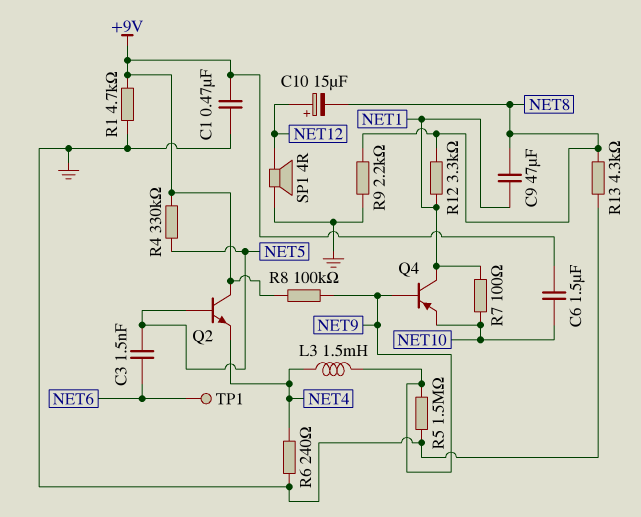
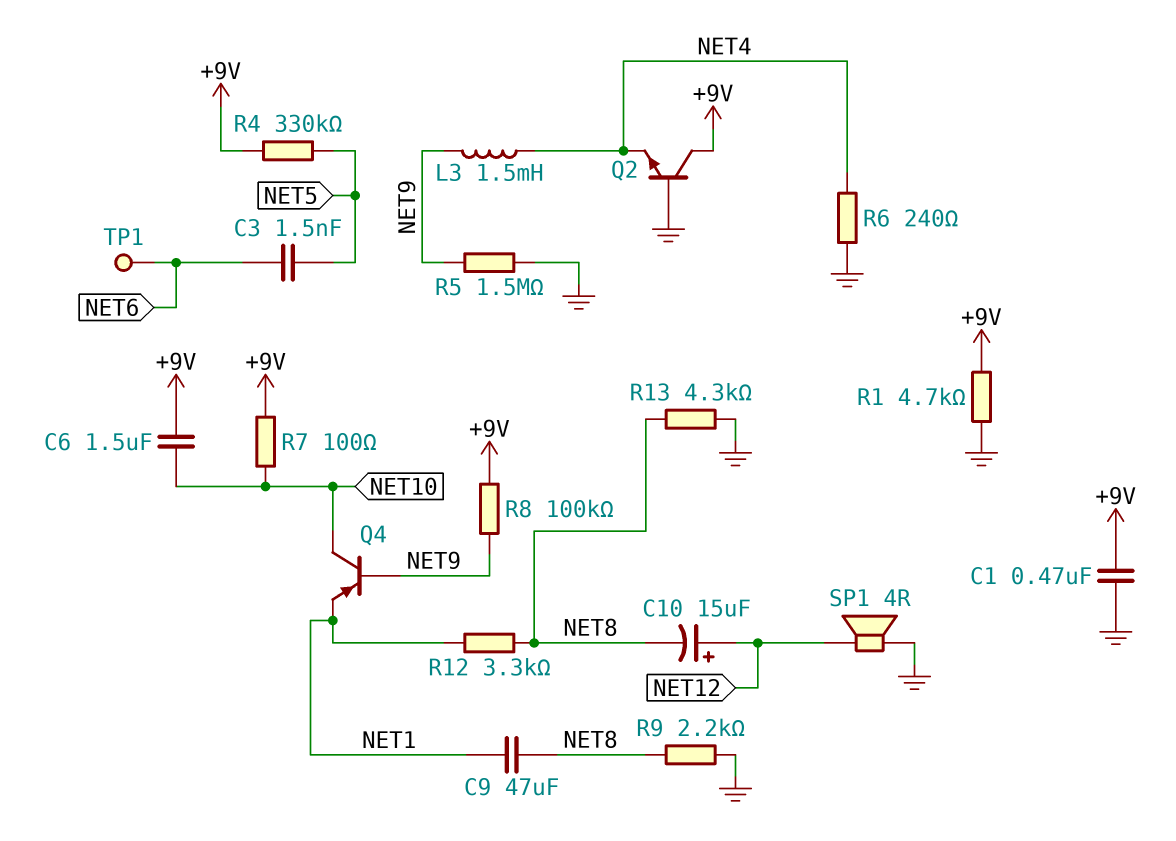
Q2: NPN (B NET5, C +9V, E NET4) -> NPN (B GND, C +9V, E NET4)
Q4: PNP (B NET9, C NET1, E NET10) -> PNP (B NET9, C NET10, E NET1)
R7: 100 (NET1, NET10) -> 100 (+9V, NET10)

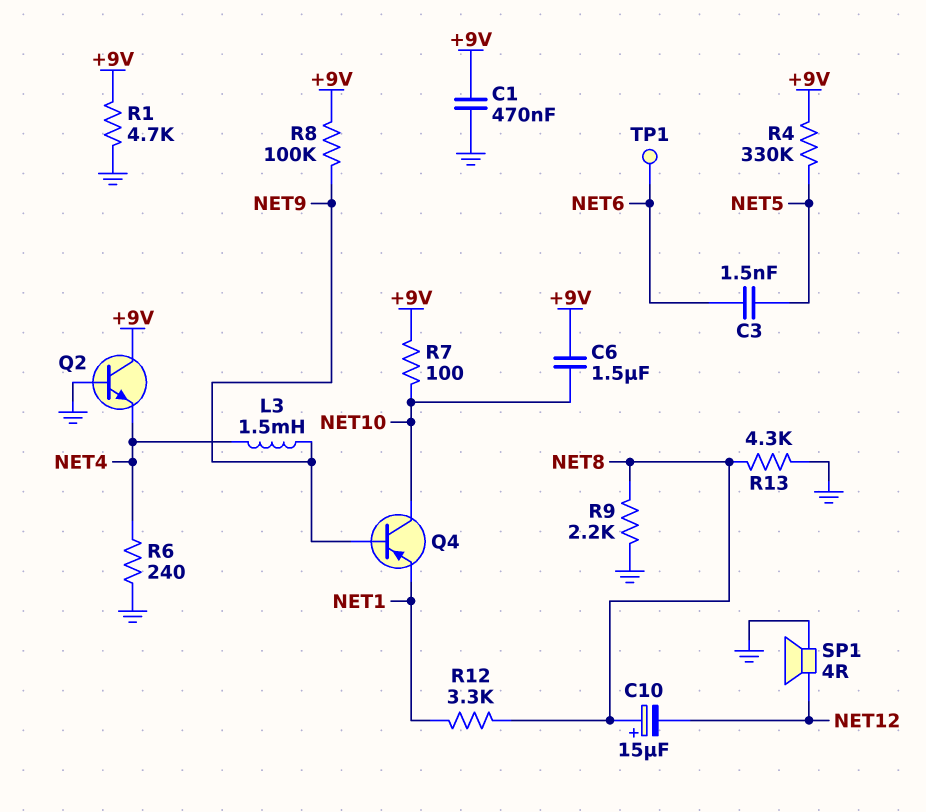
C9: 47uF (NET1, NET8) -> none
C10: 15uF (plus NET12, minus NET8) -> 15uF (plus NET8, minus NET12)
R5: 1.5M (GND, NET9) -> none

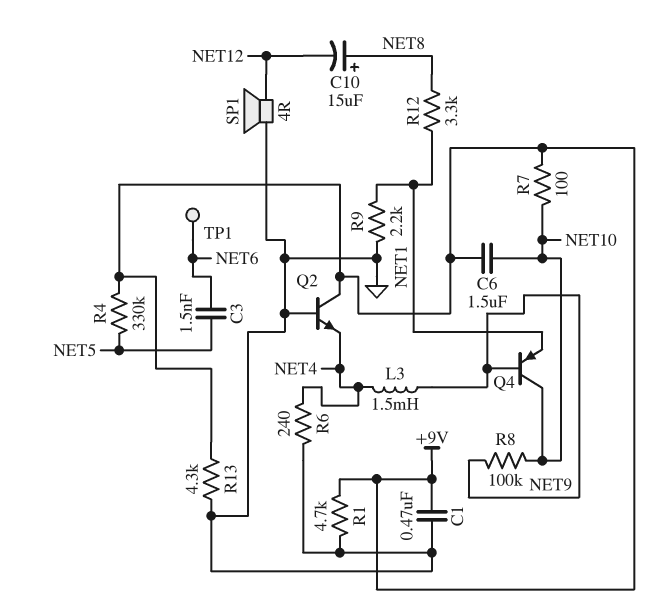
R8: 100k (+9V, NET9) -> 100k (NET9, NET10)
R9: 2.2k (GND, NET8) -> 2.2k (GND, NET1)
R13: 4.3k (GND, NET8) -> 4.3k (+9V, GND)

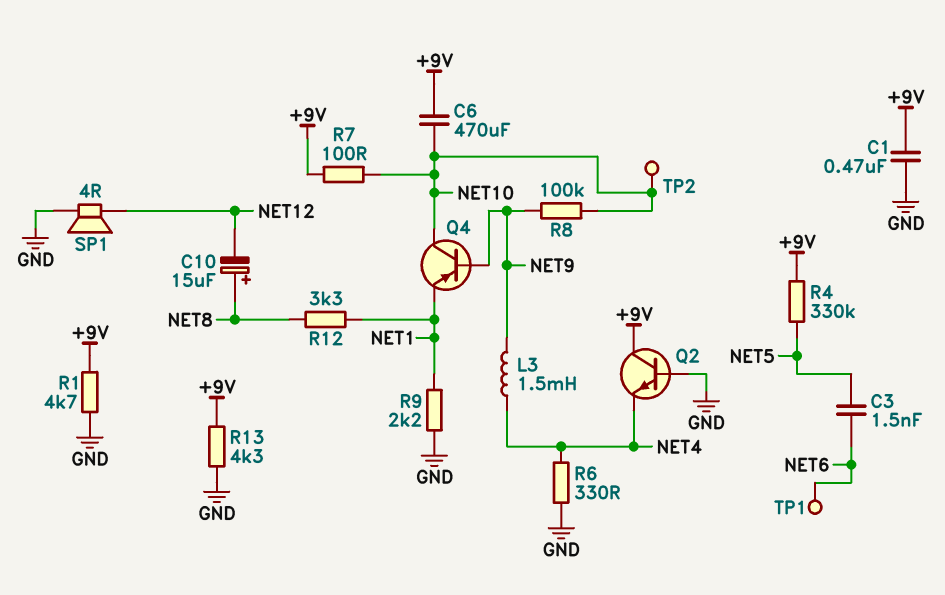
C6: 1.5uF (+9V, NET10) -> 470uF (+9V, NET10)
R6: 240 (GND, NET4) -> 330 (GND, NET4)
TP2: none -> test point (NET10)

